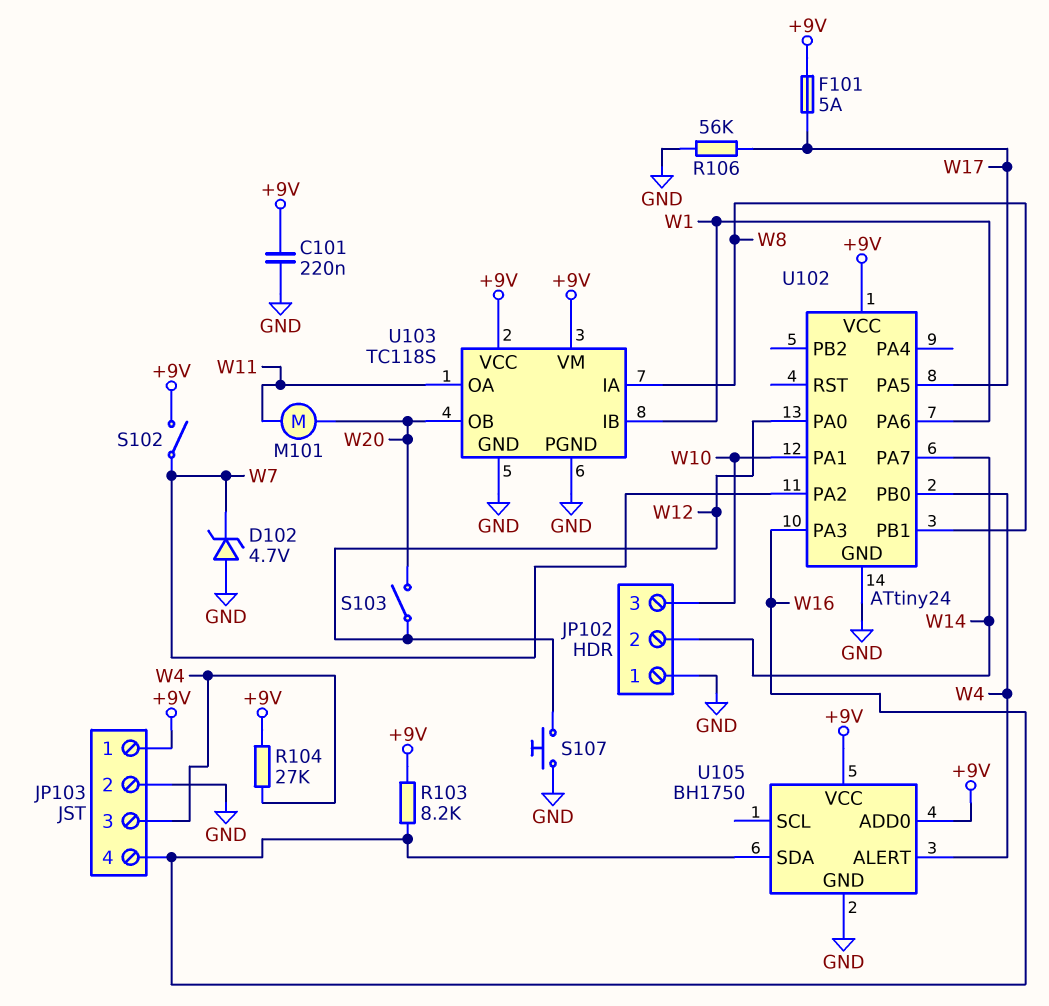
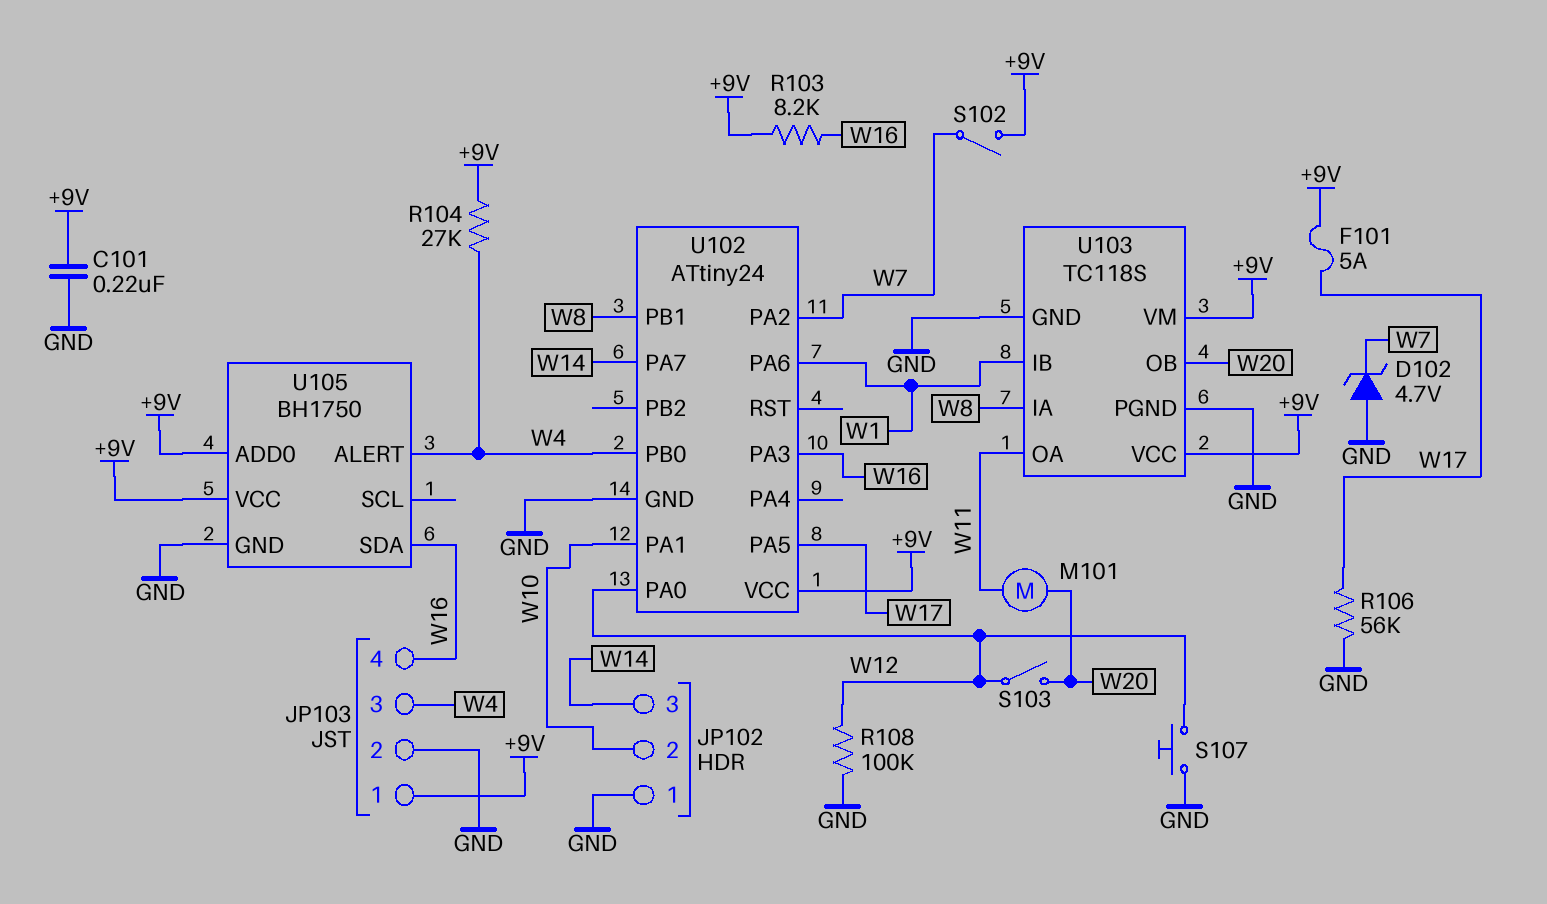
JP102 pin 2: W14 -> W10
JP102 pin 3: W10 -> W14
R108: none -> 100k (GND, W12)

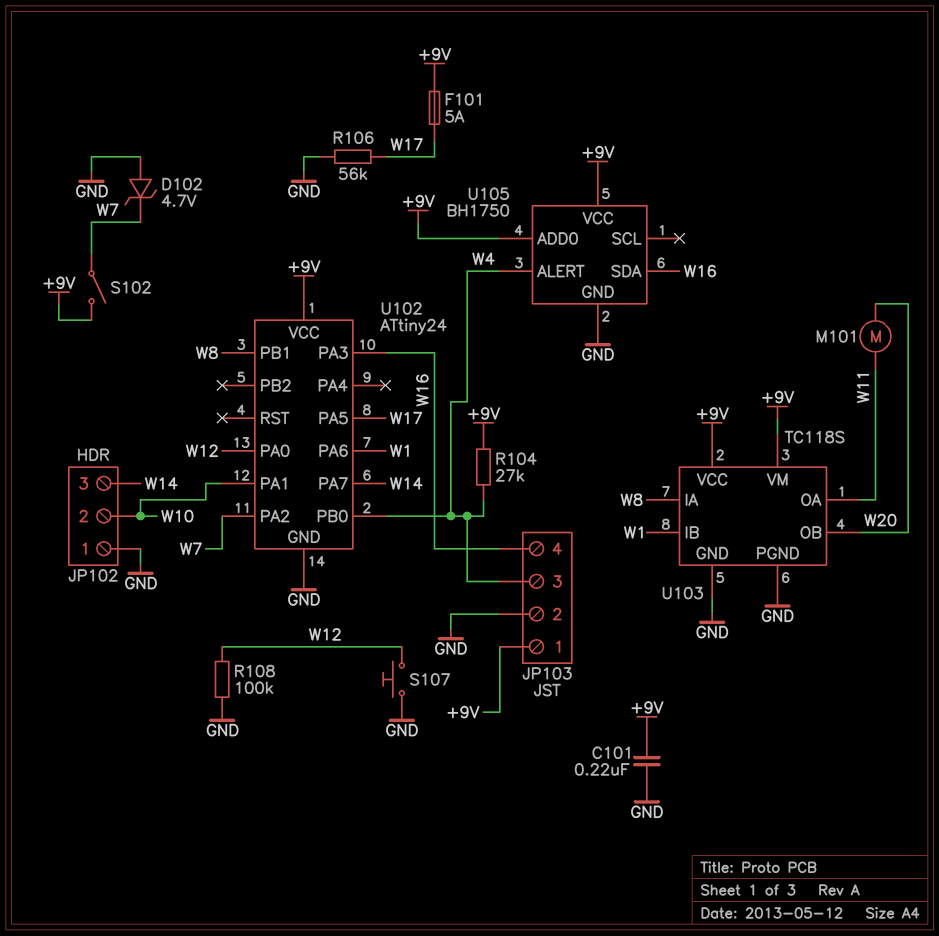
R103: 8.2k (+9V, W16) -> none
S103: switch (W12, W20) -> none

